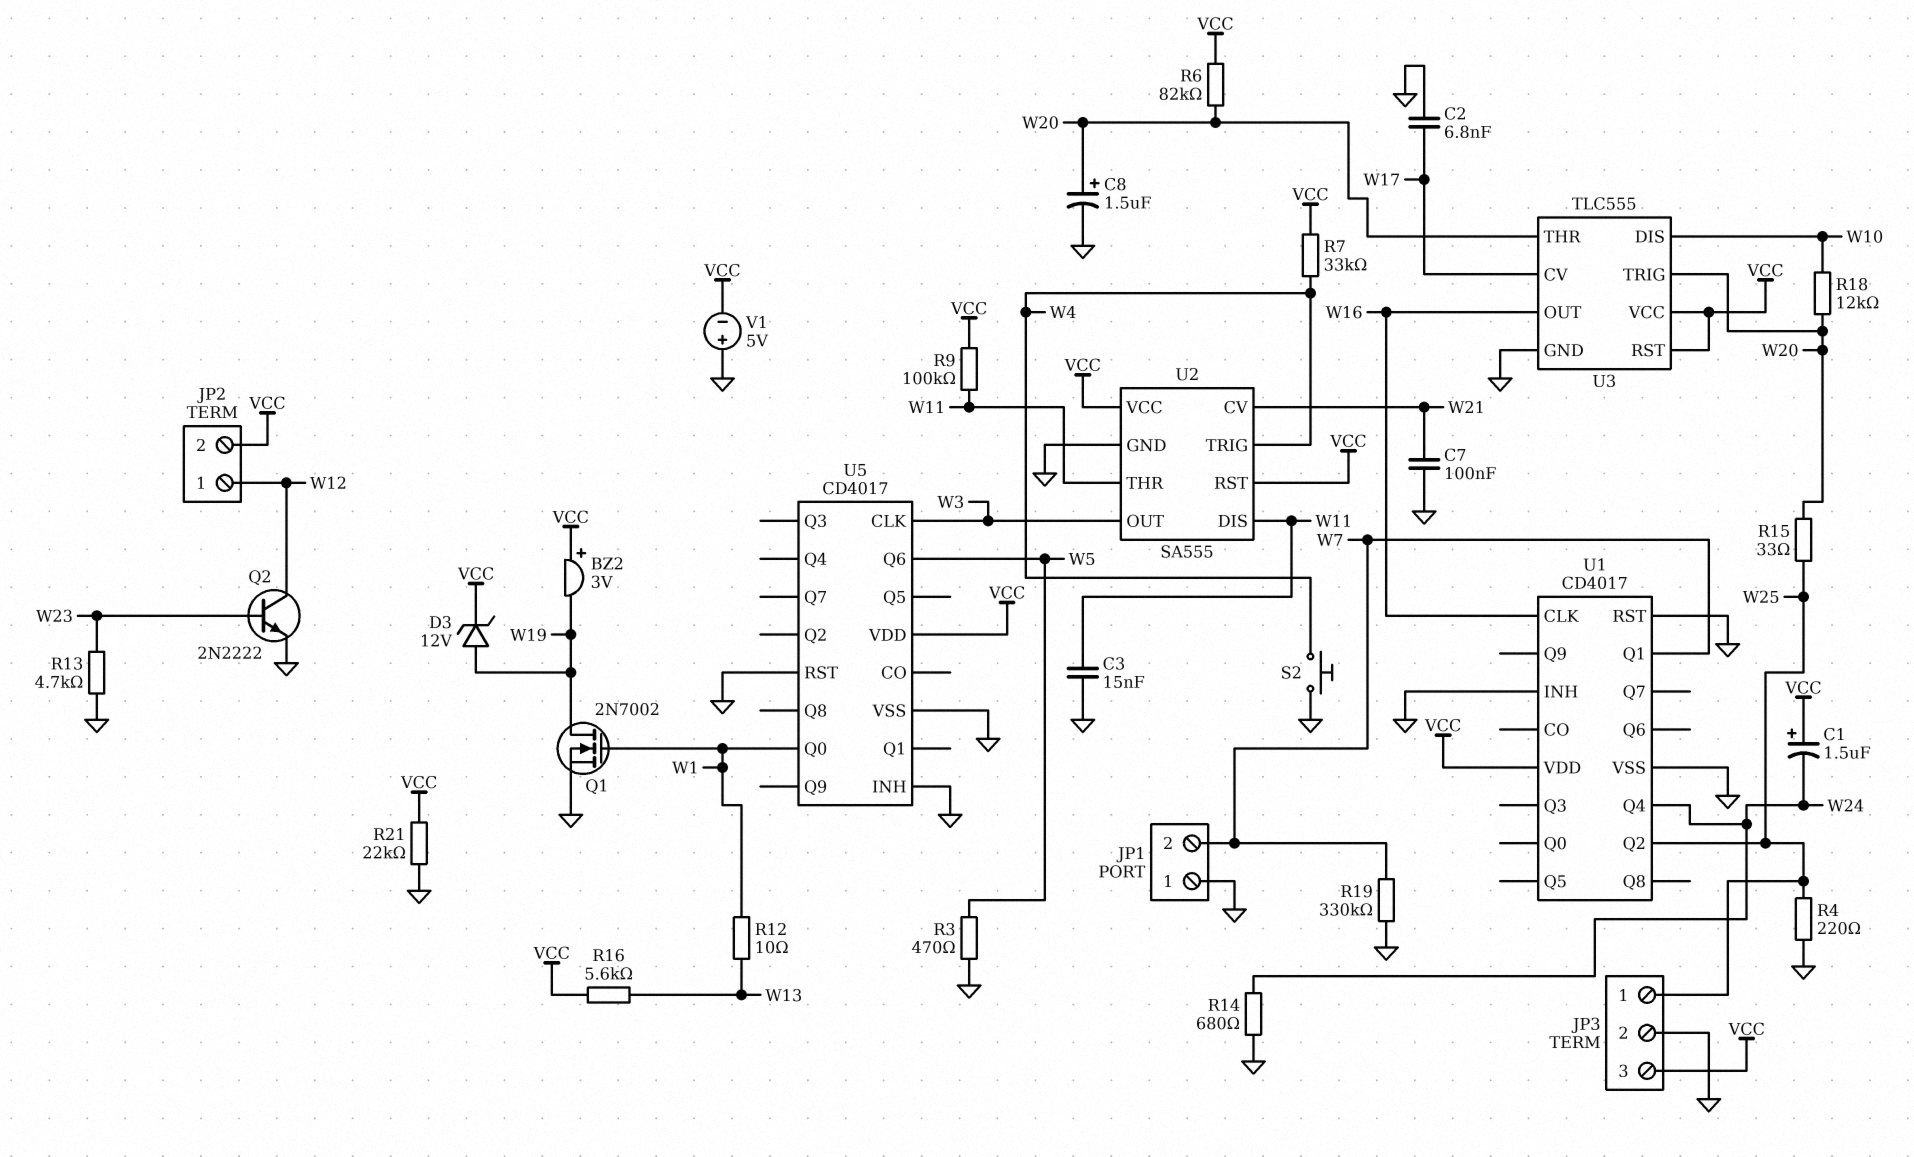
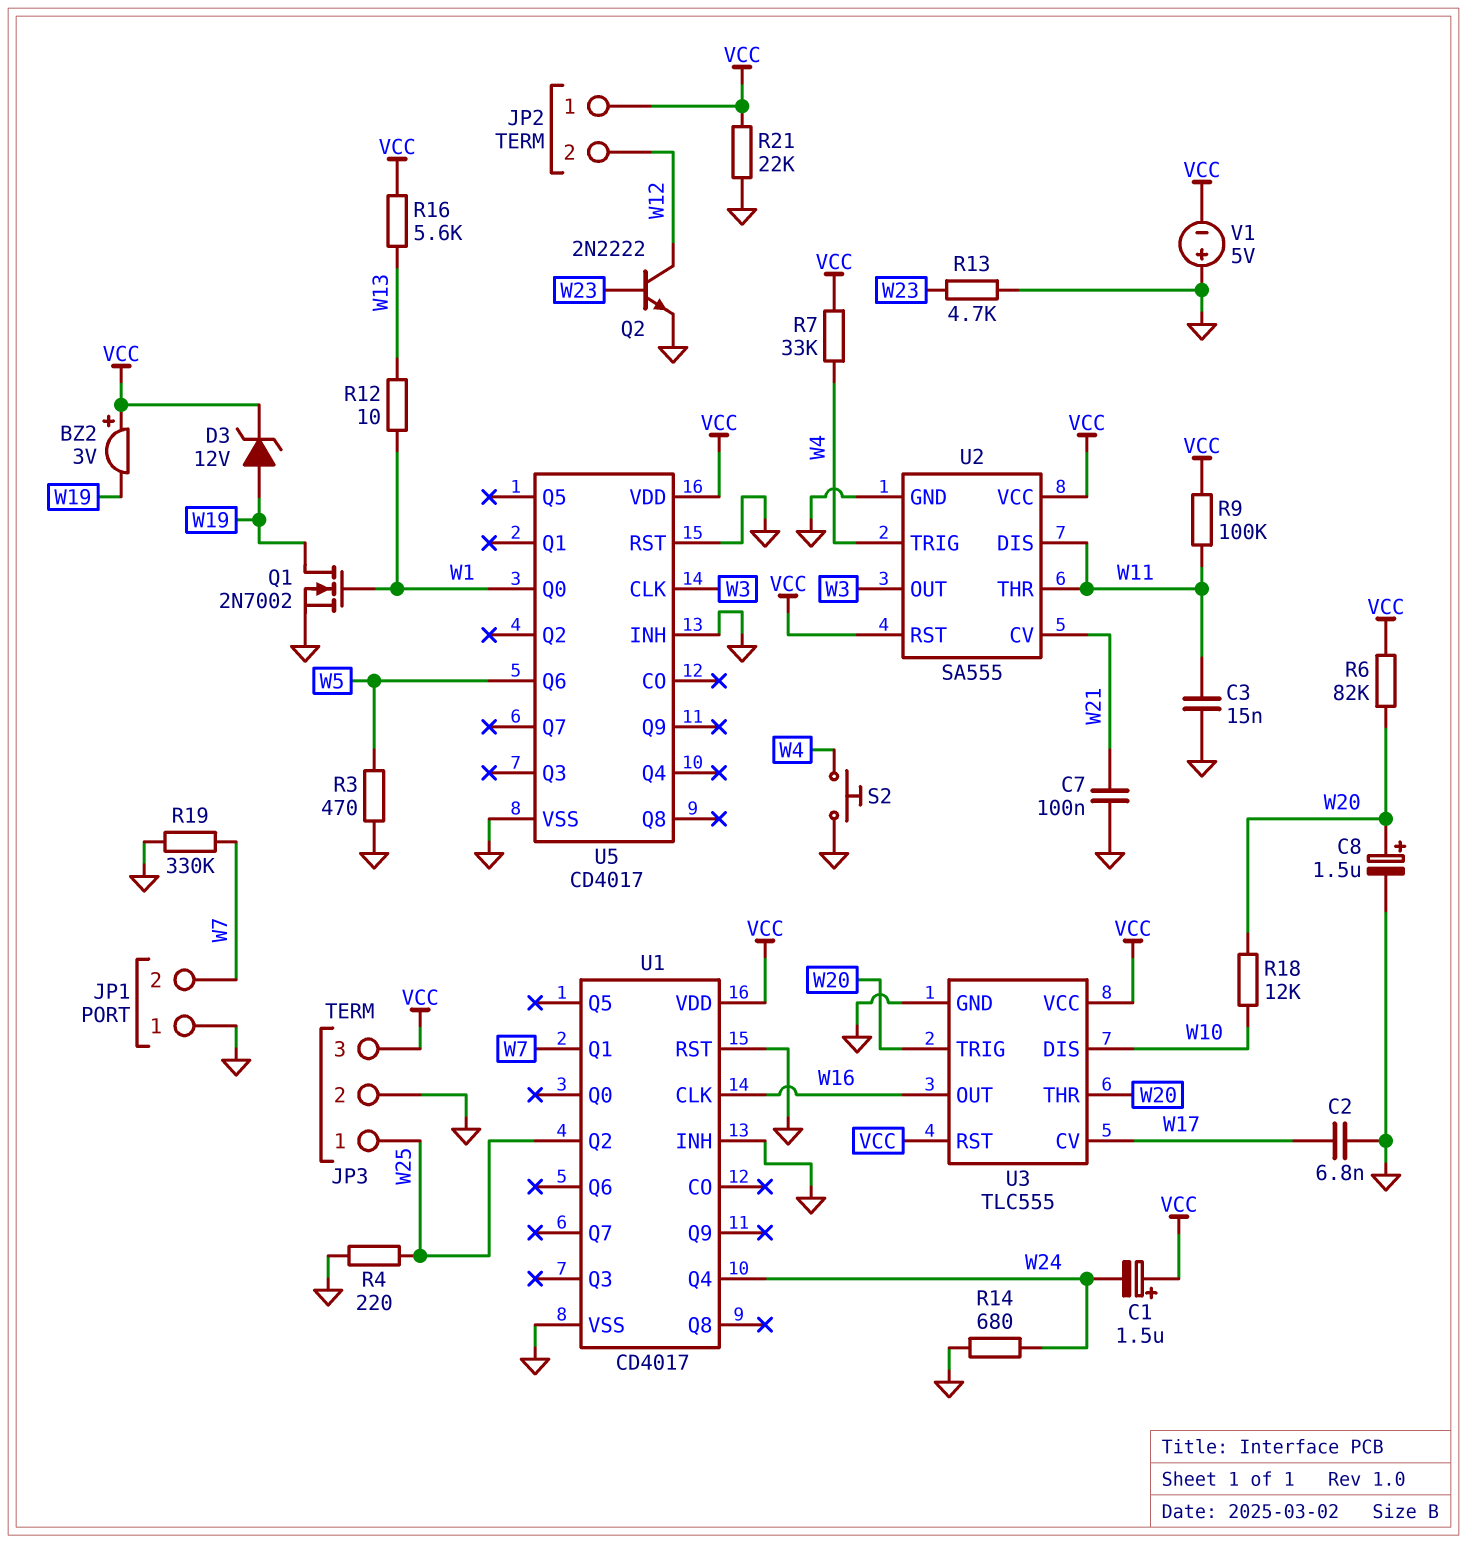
JP2 pin 1: W12 -> VCC
JP2 pin 2: VCC -> W12
R15: 33 (W20, W25) -> none

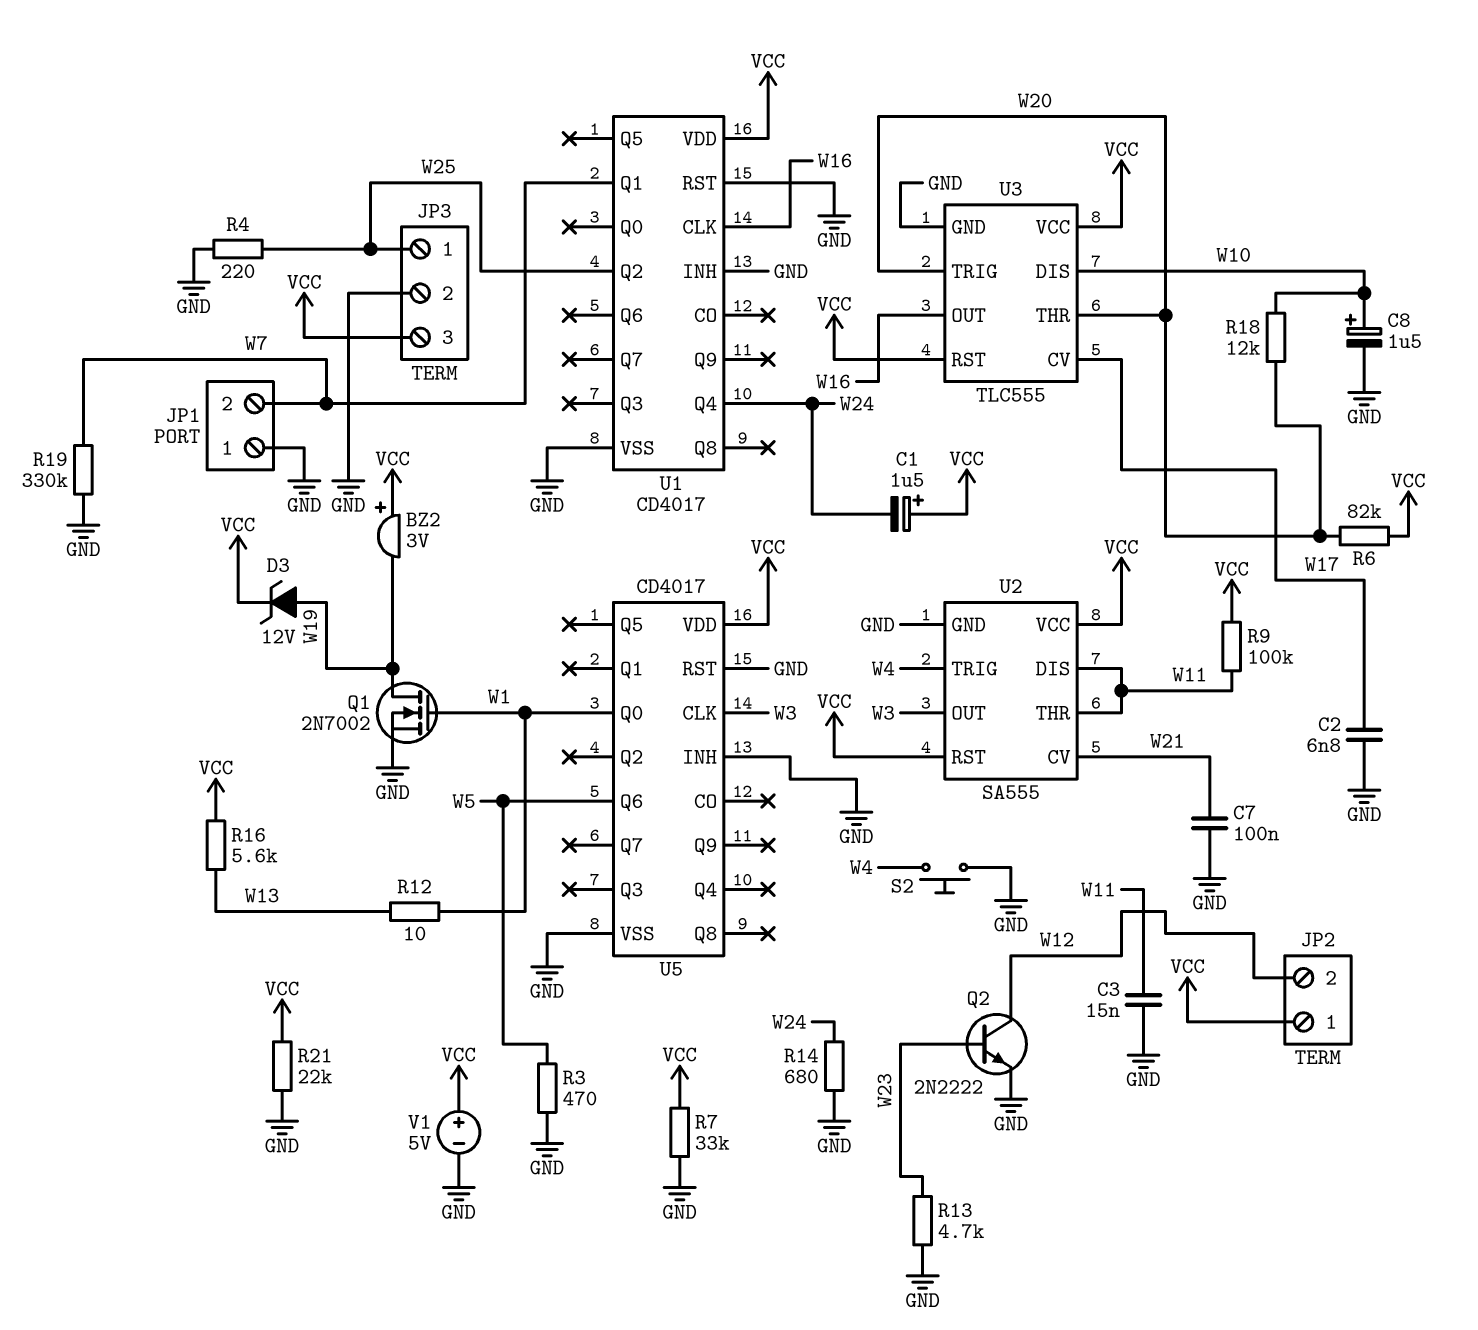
C8: 1.5uF (plus W20, minus GND) -> 1.5uF (plus W10, minus GND)
R7: 33k (VCC, W4) -> 33k (GND, VCC)
V1: 5V (plus GND, minus VCC) -> 5V (plus VCC, minus GND)

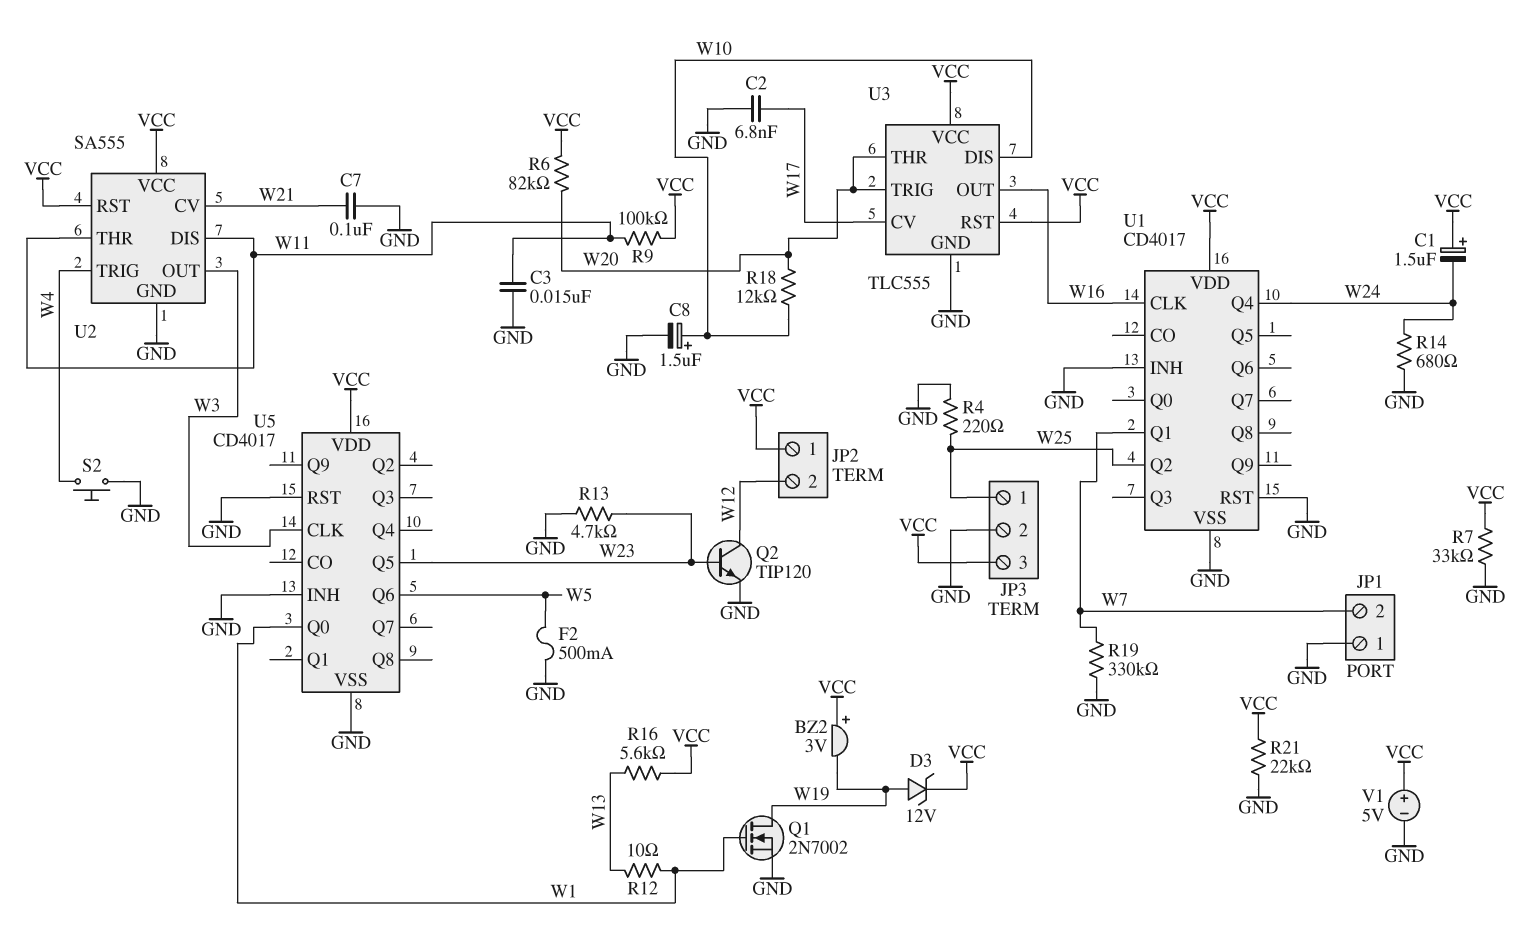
F2: none -> 500mA (GND, W5)
Q2: NPN 2N2222 (B W23, C W12, E GND) -> NPN TIP120 (B W23, C W12, E GND)
R3: 470 (GND, W5) -> none
U5 pin Q5: none -> W23

